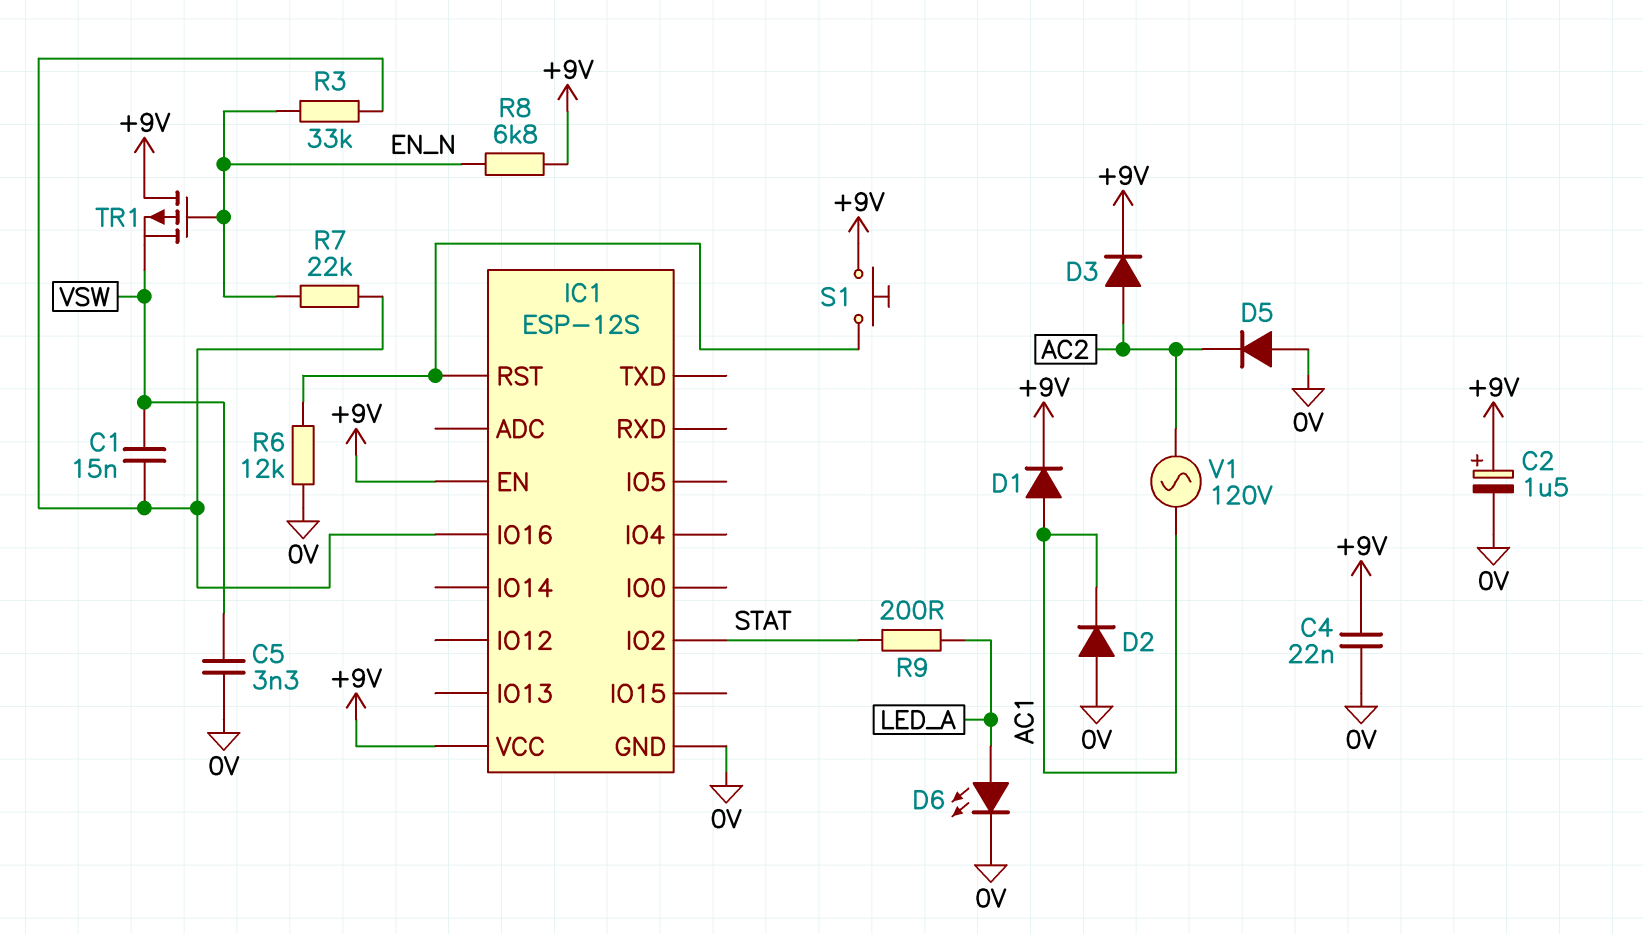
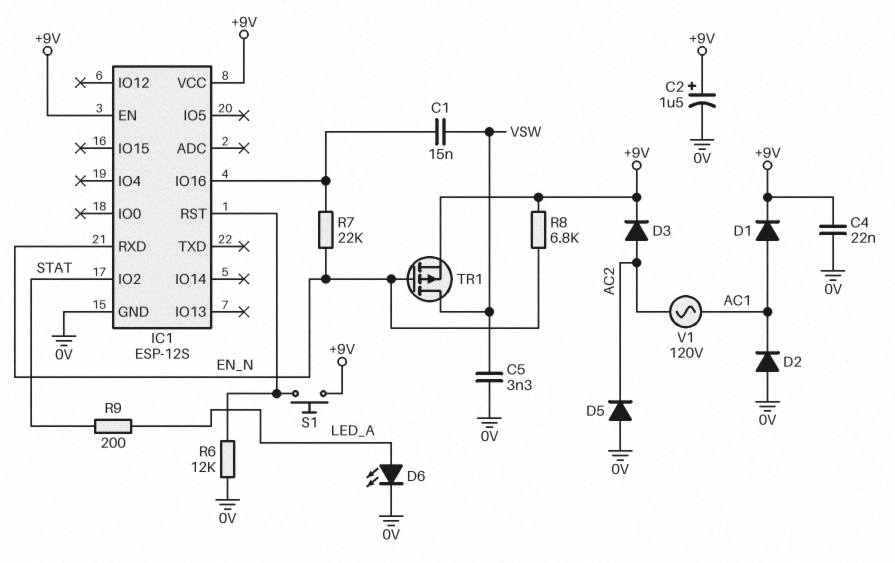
IC1 pin RXD: none -> EN_N
R3: 33k (EN_N, IC1/IO16) -> none
TR1: PMOS (G EN_N, D +9V, S VSW) -> PMOS (G EN_N, D VSW, S +9V)

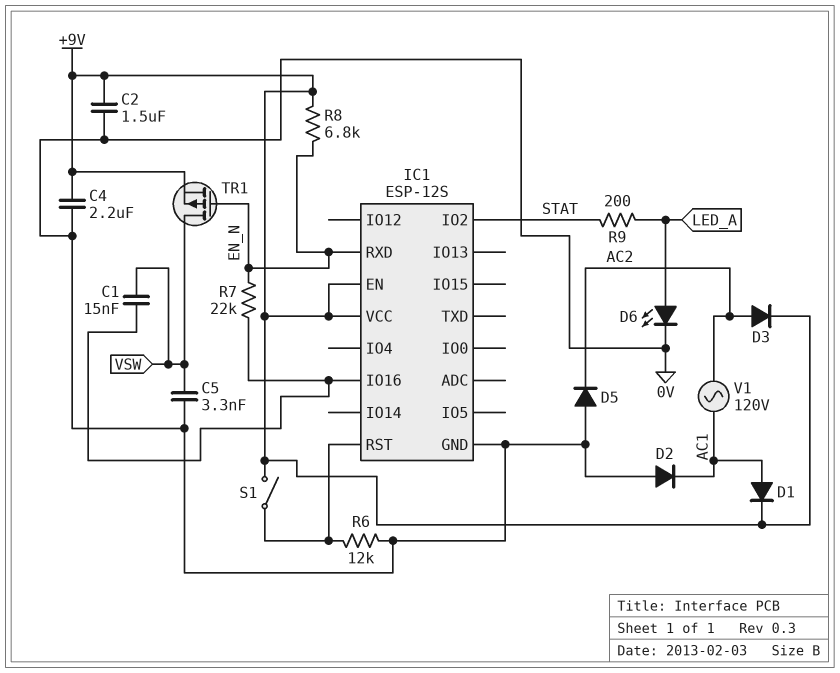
C2: 1.5uF (plus +9V, minus 0V) -> 1.5uF (+9V, 0V)
C4: 22nF (+9V, 0V) -> 2.2uF (+9V, 0V)
S1: button (+9V, IC1/RST) -> switch (+9V, IC1/RST)

